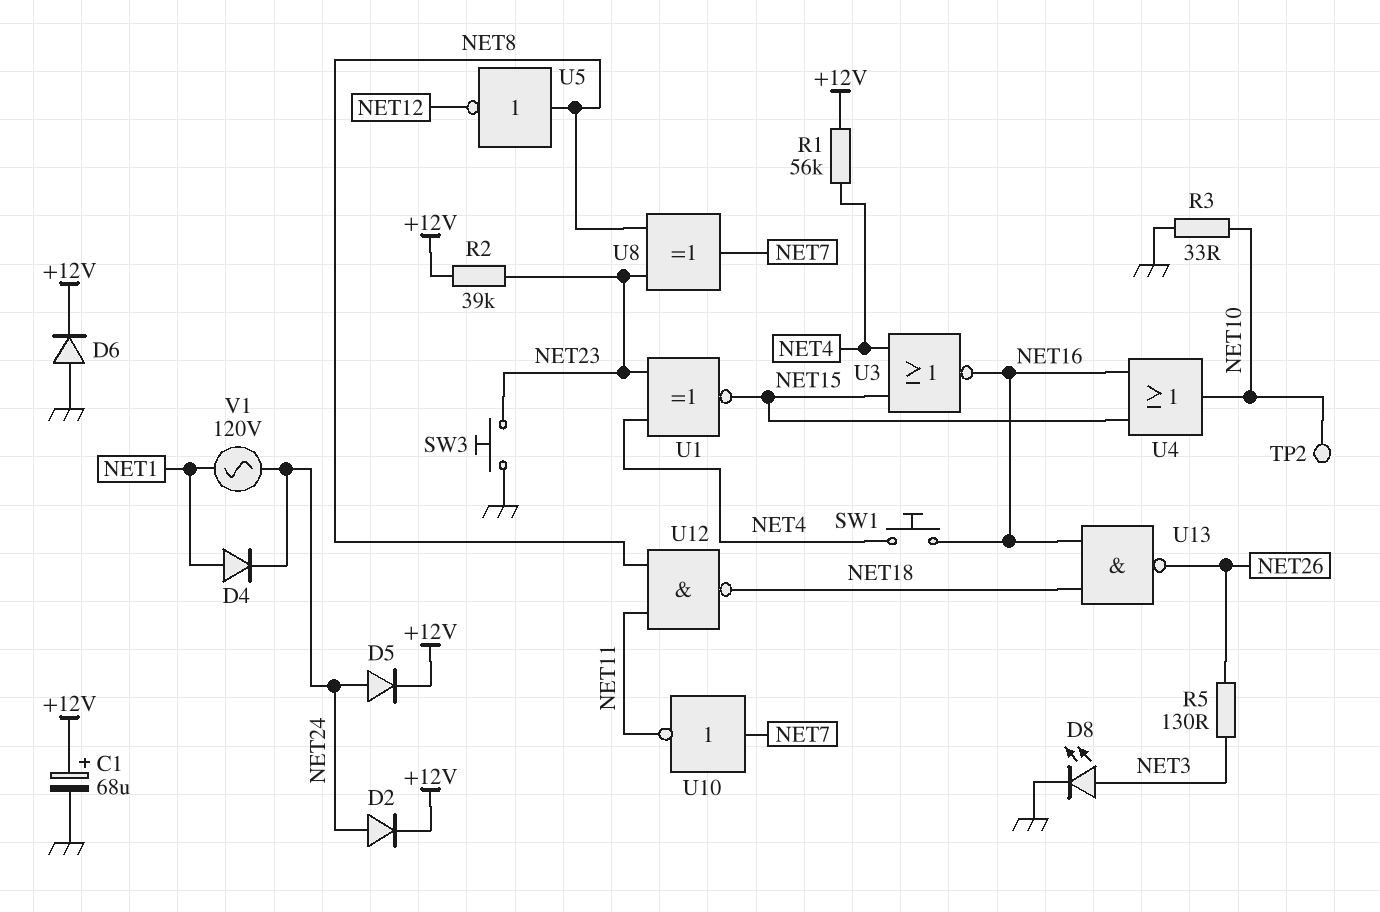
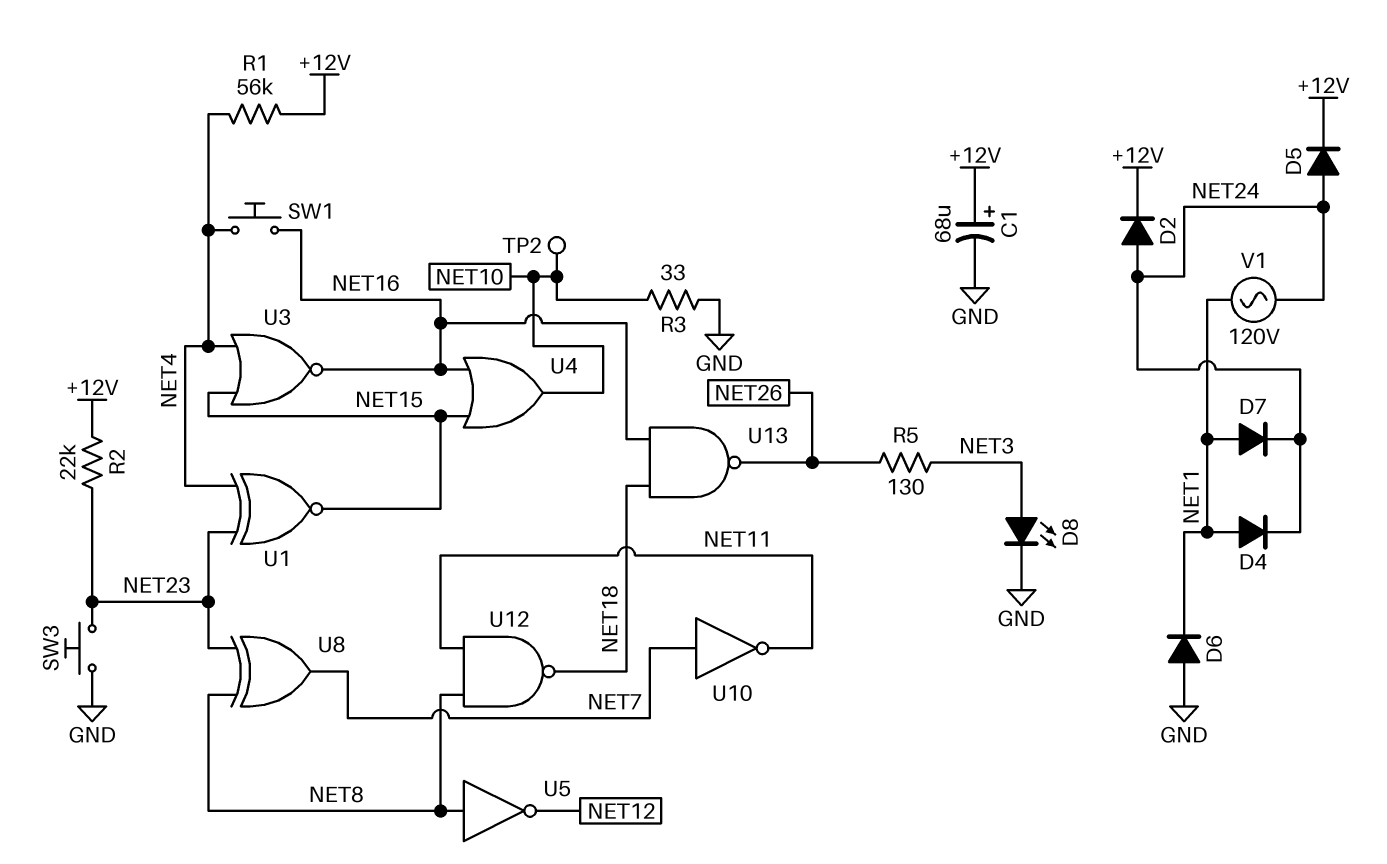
D6: diode (A GND, K +12V) -> diode (A GND, K NET1)
D7: none -> diode (A NET1, K NET24)
R2: 39k (+12V, NET23) -> 22k (+12V, NET23)

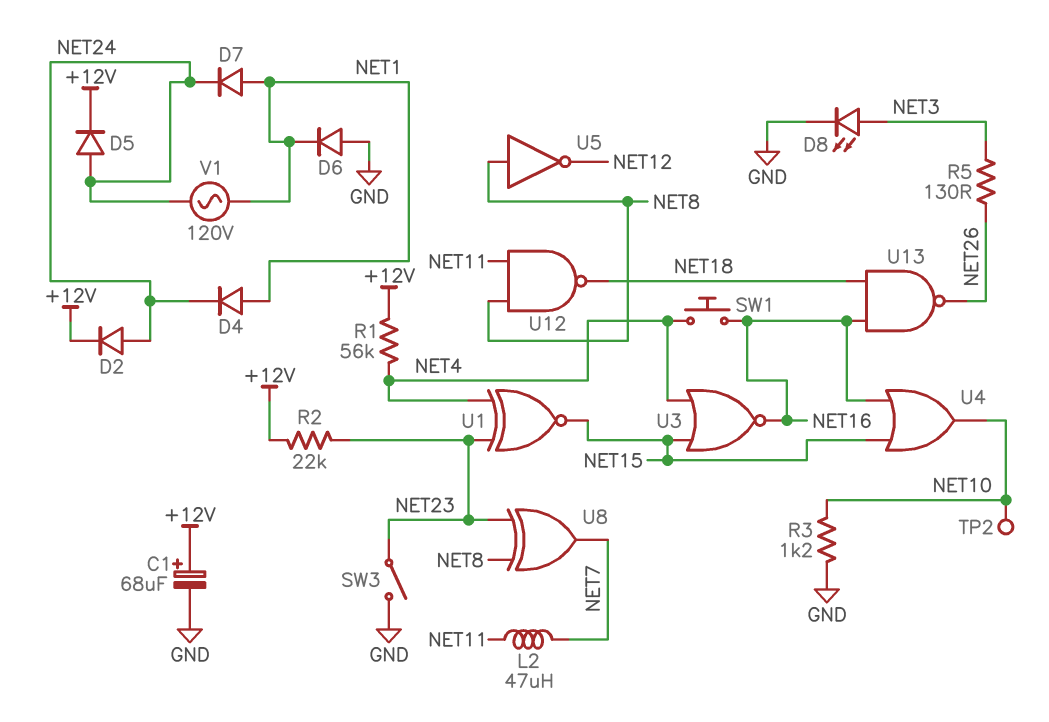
L2: none -> 47uH (NET7, NET11)
R3: 33 (GND, NET10) -> 1.2k (GND, NET10)
SW3: button (GND, NET23) -> switch (GND, NET23)
U10: NOT (in NET7, out NET11) -> none

